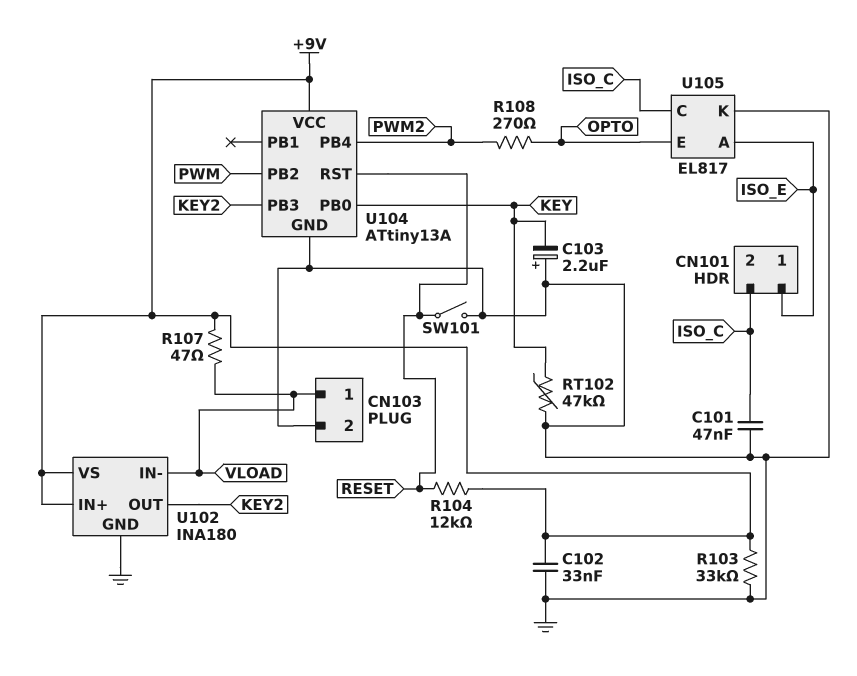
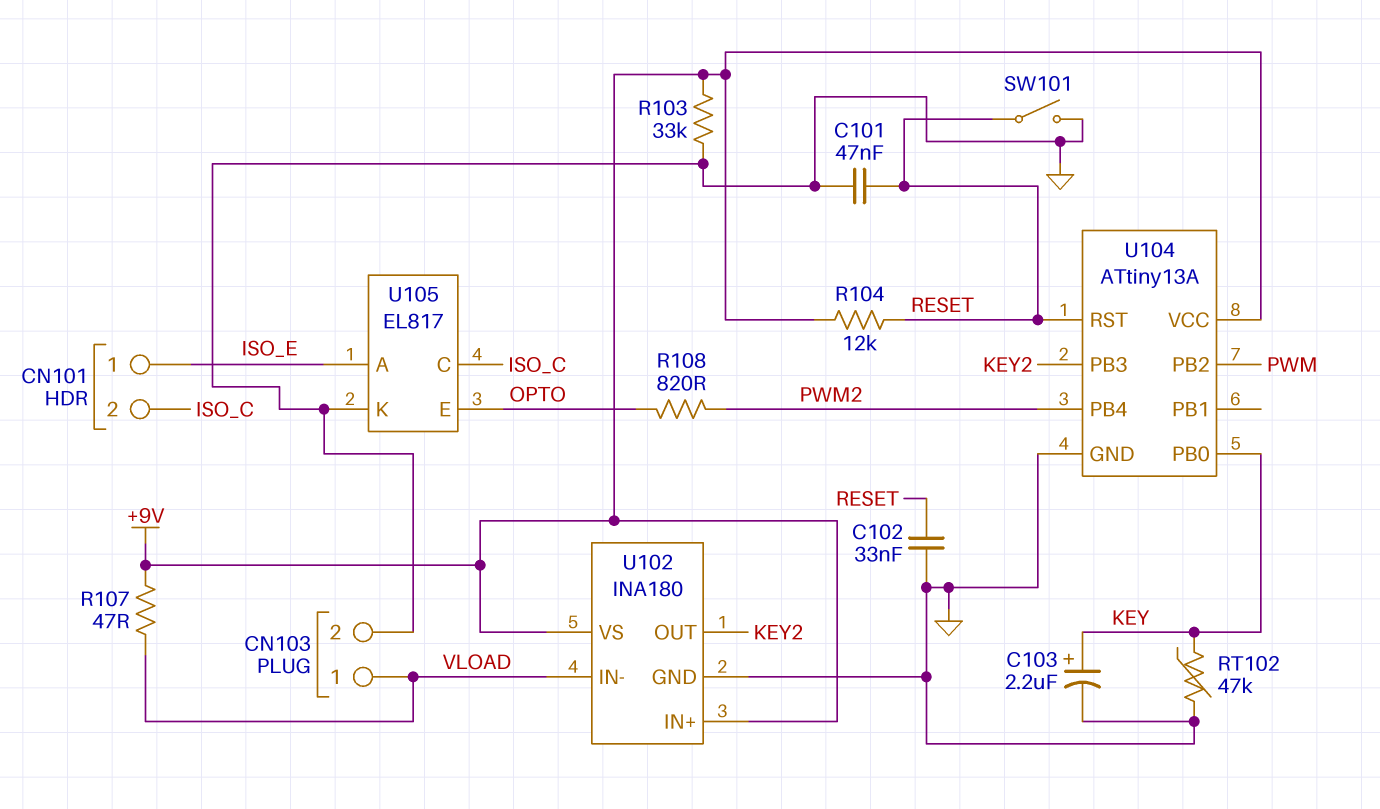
C101: 47nF (GND, ISO_C) -> 47nF (GND, RESET)
C102: 33nF (+9V, GND) -> 33nF (GND, RESET)
C103: 2.2uF (plus GND, minus KEY) -> 2.2uF (plus KEY, minus GND)
R108: 270 (OPTO, PWM2) -> 820 (OPTO, PWM2)

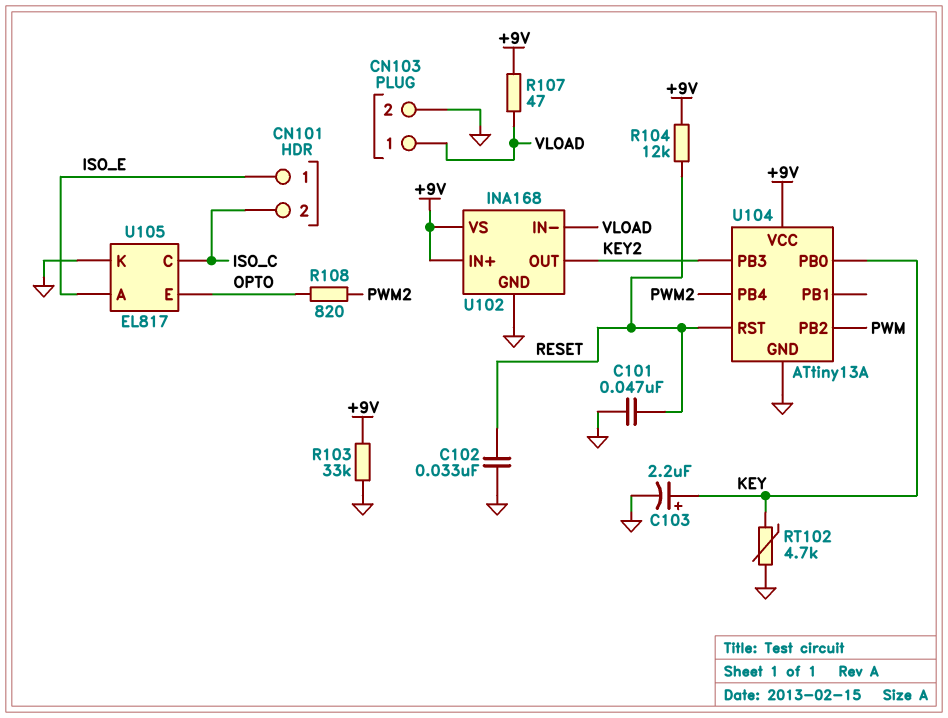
RT102: 47k (GND, KEY) -> 4.7k (GND, KEY)
SW101: switch (GND, RESET) -> none
U102: INA180 -> INA168

